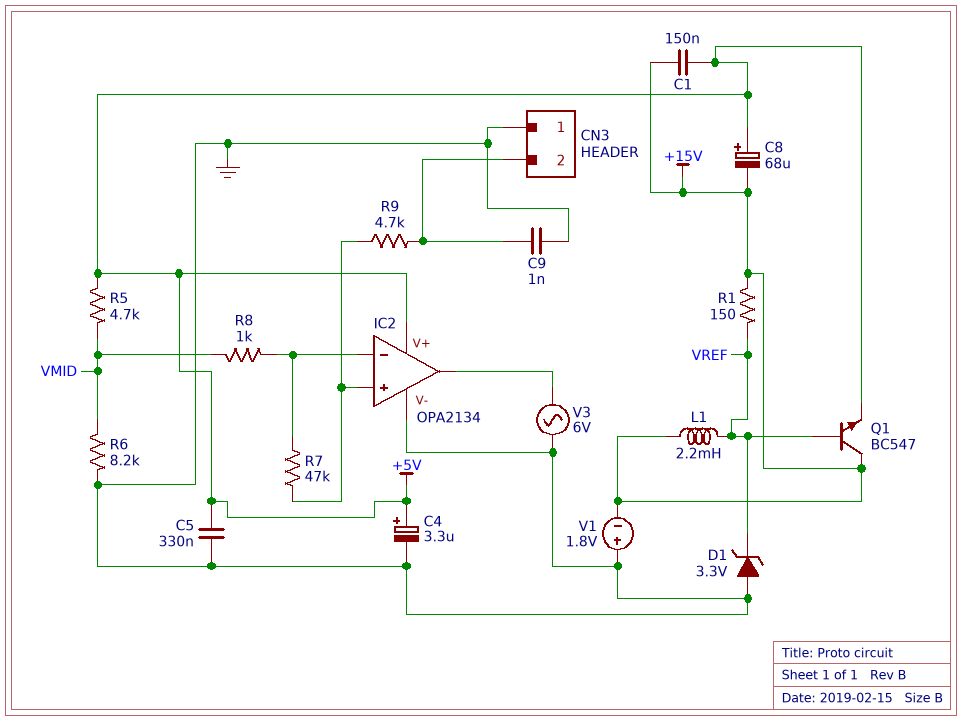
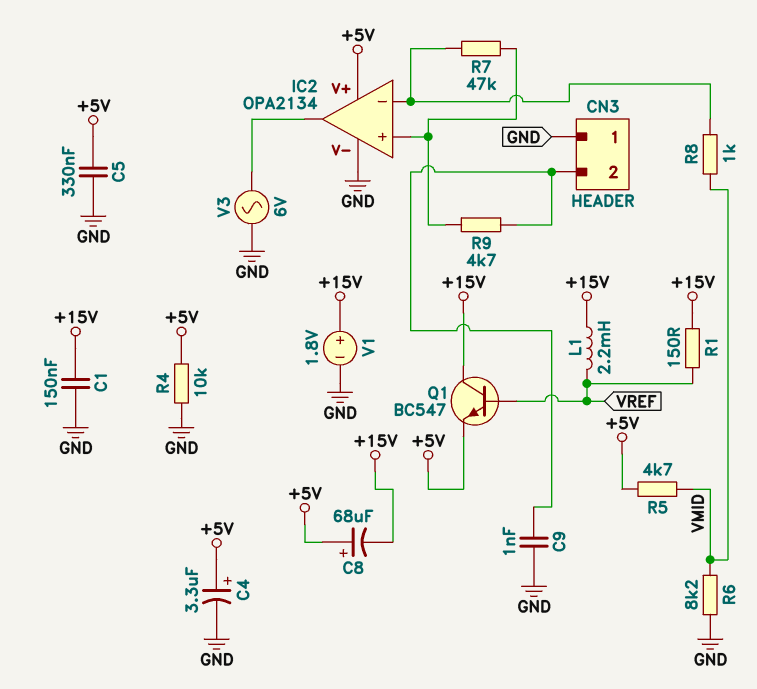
C1: 150nF (+5V, +15V) -> 150nF (+15V, GND)
D1: zener 3.3V (A GND, K VREF) -> none
R4: none -> 10k (+5V, GND)
V1: 1.8V (plus GND, minus +15V) -> 1.8V (plus +15V, minus GND)

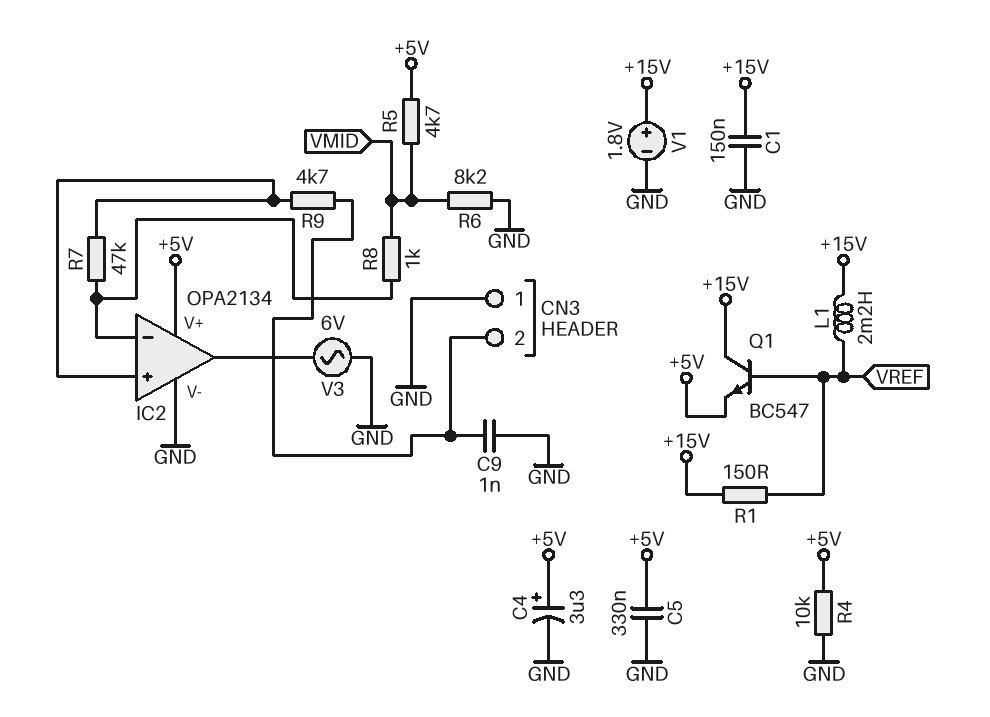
C8: 68uF (plus +5V, minus +15V) -> none

